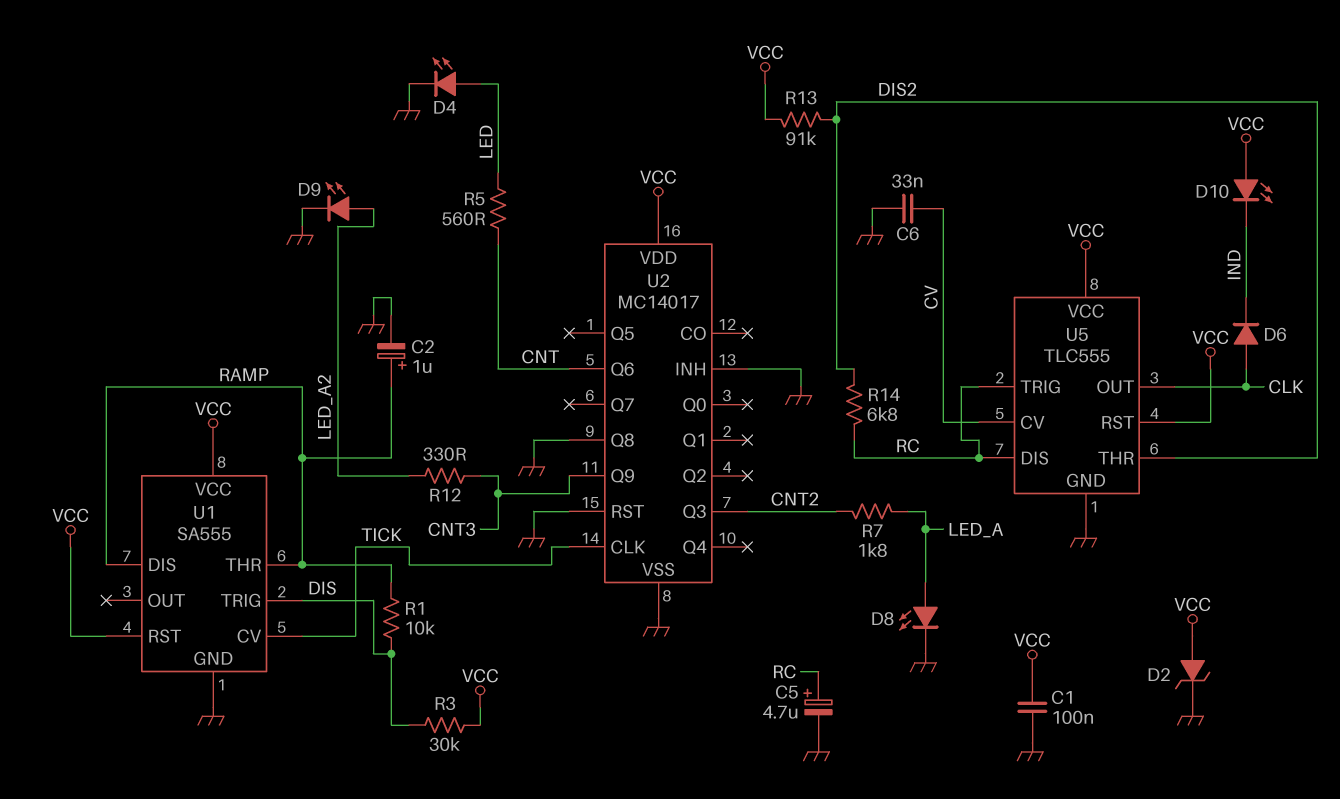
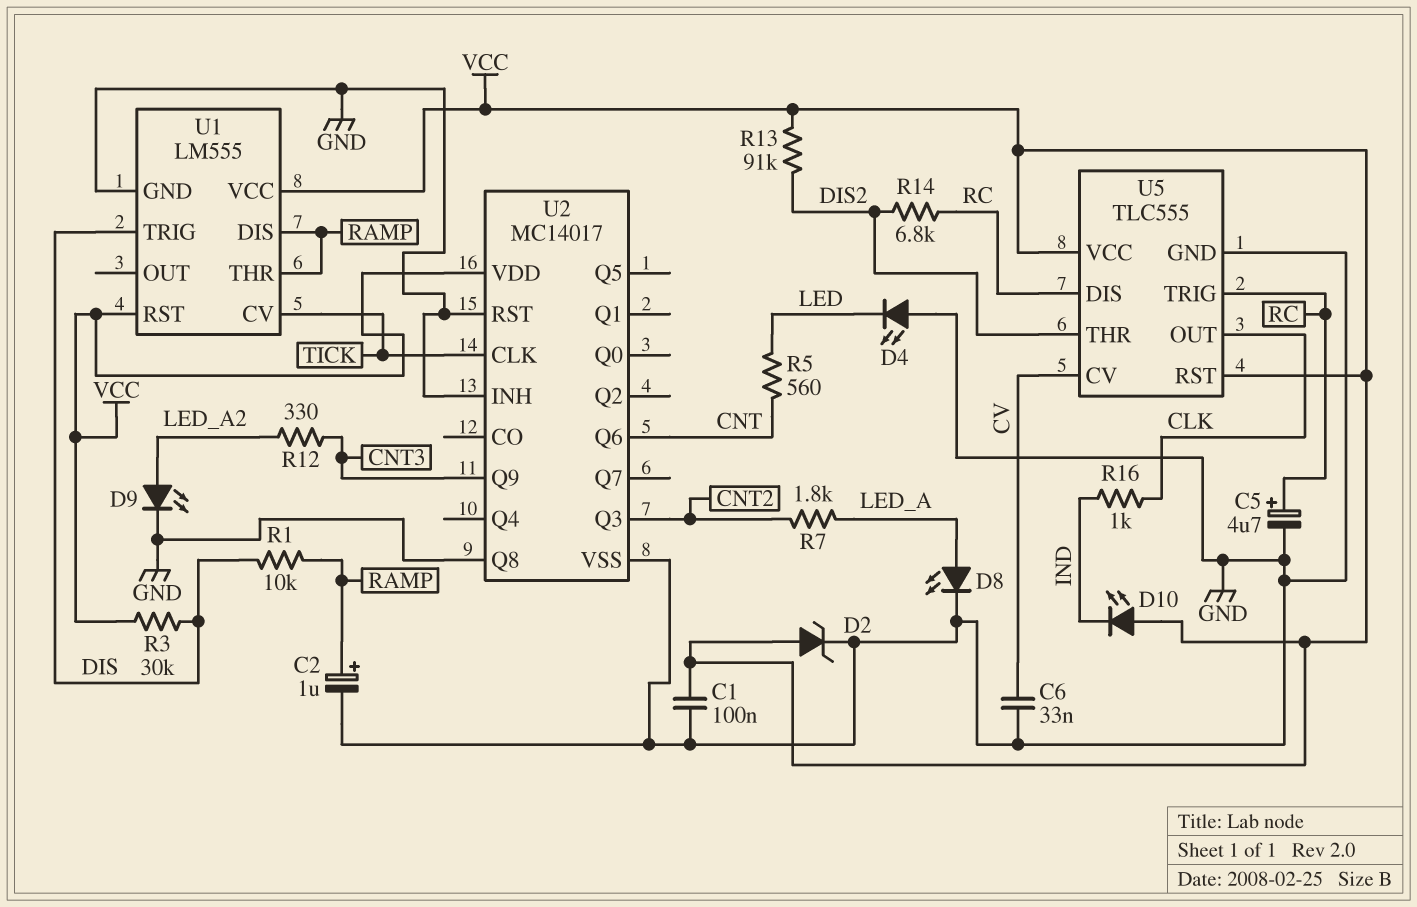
D4: LED (A LED, K GND) -> LED (A GND, K LED)
D6: diode (A CLK, K IND) -> none
R16: none -> 1k (CLK, IND)
U1: SA555 -> LM555

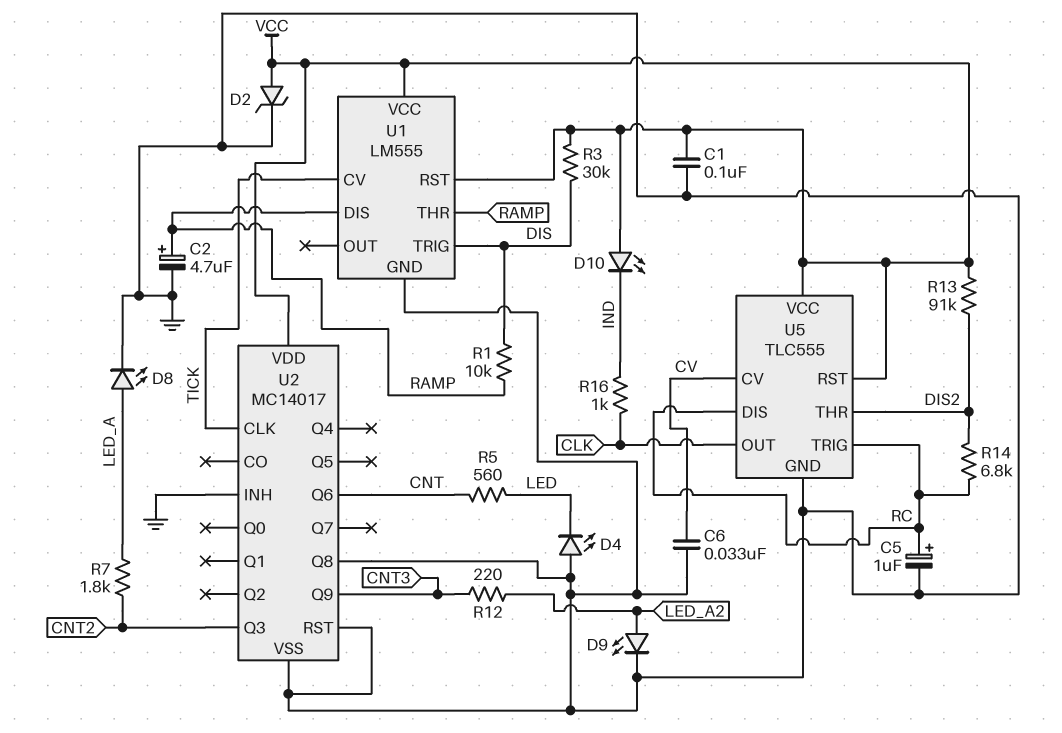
C2: 1uF (plus RAMP, minus GND) -> 4.7uF (plus RAMP, minus GND)
C5: 4.7uF (plus RC, minus GND) -> 1uF (plus RC, minus GND)
R12: 330 (CNT3, LED_A2) -> 220 (CNT3, LED_A2)

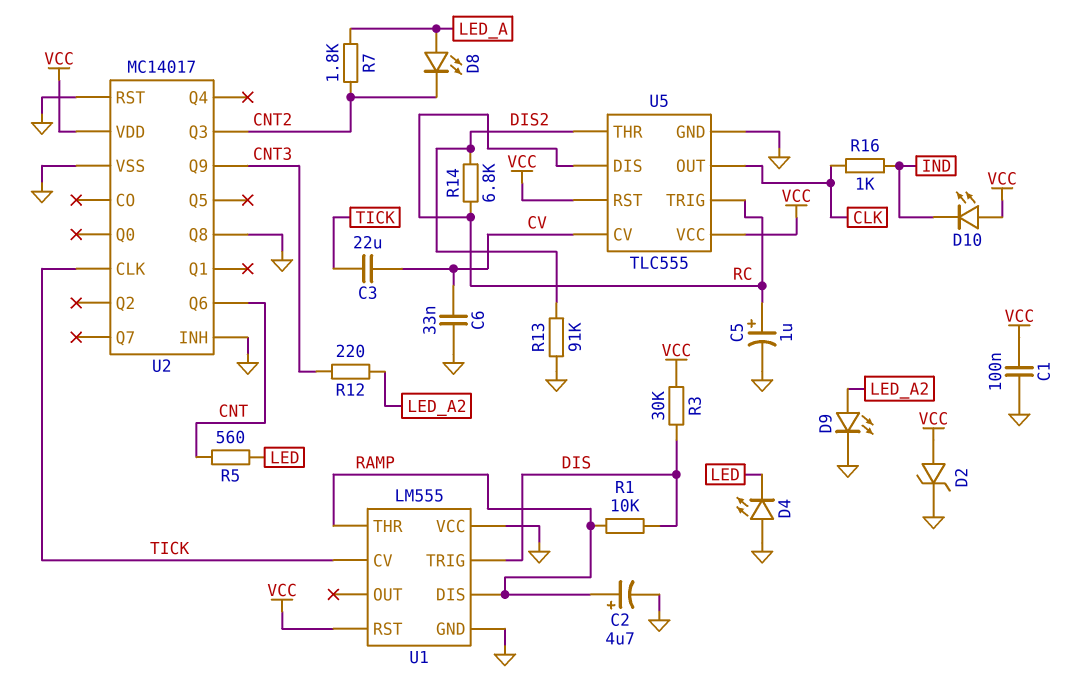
C3: none -> 22uF (CV, TICK)
D8: LED (A LED_A, K GND) -> LED (A LED_A, K CNT2)
R13: 91k (DIS2, VCC) -> 91k (DIS2, GND)
U1 pin VCC: VCC -> GND

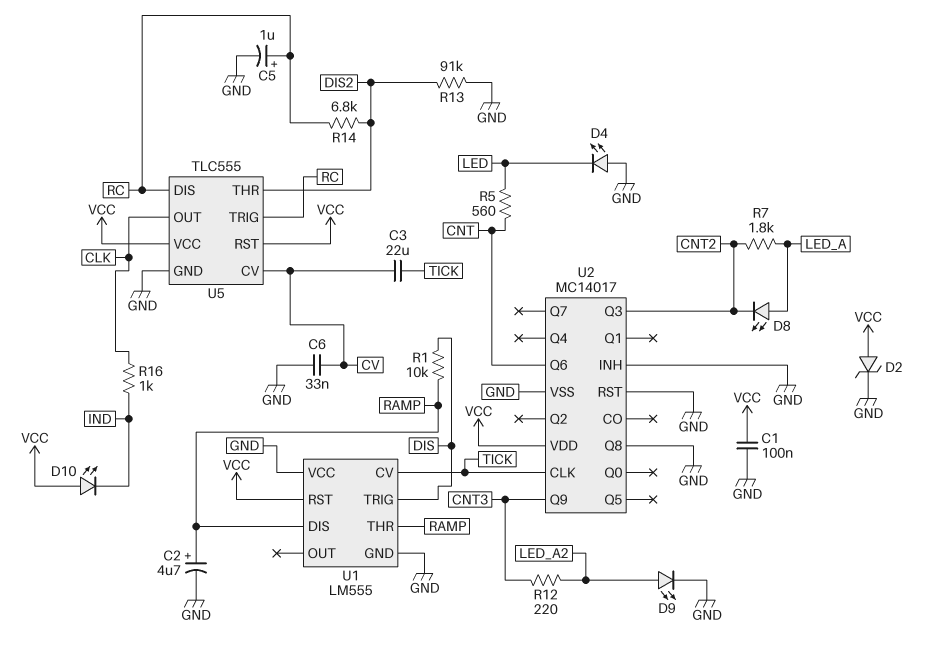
R3: 30k (DIS, VCC) -> none

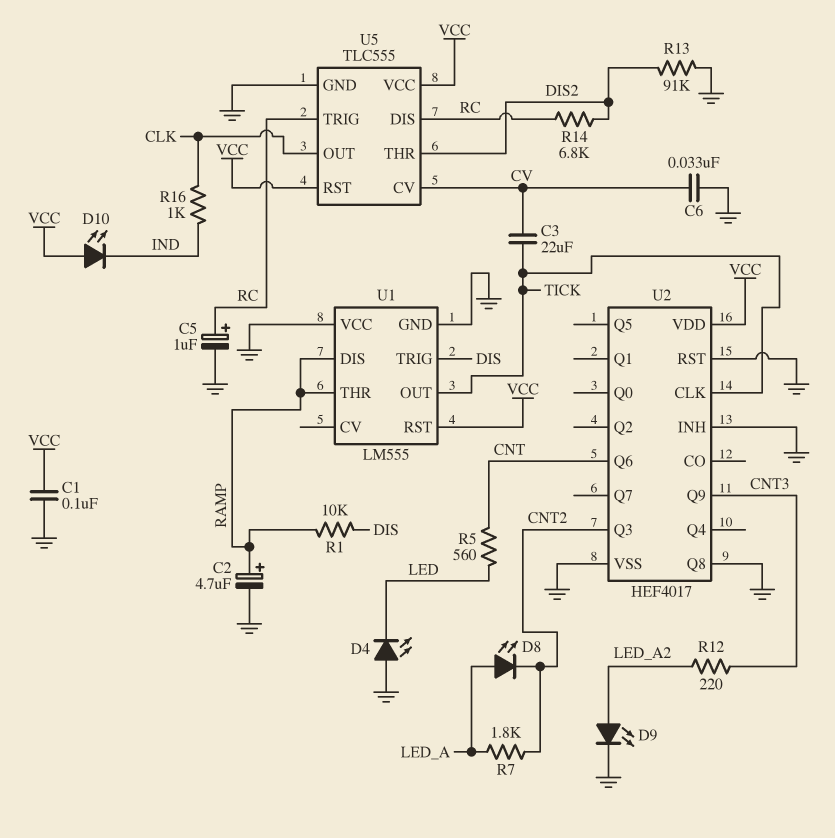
D2: zener (A VCC, K GND) -> none
U1 pin CV: TICK -> none
U1 pin OUT: none -> TICK
U2: MC14017 -> HEF4017

